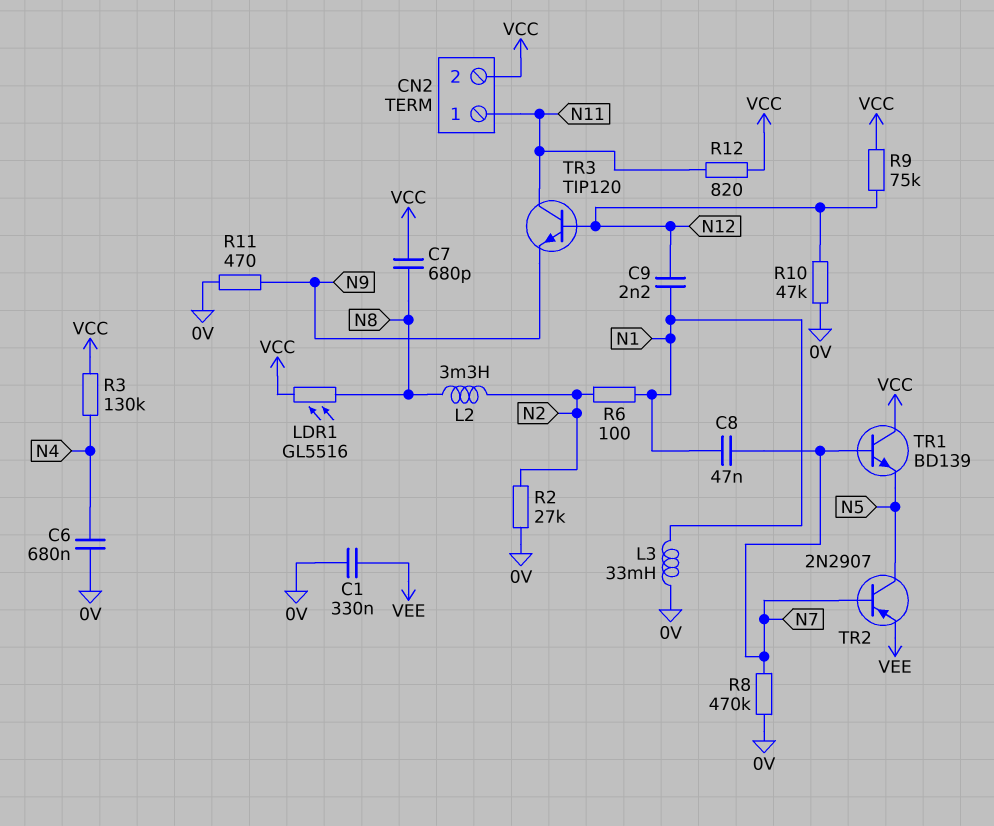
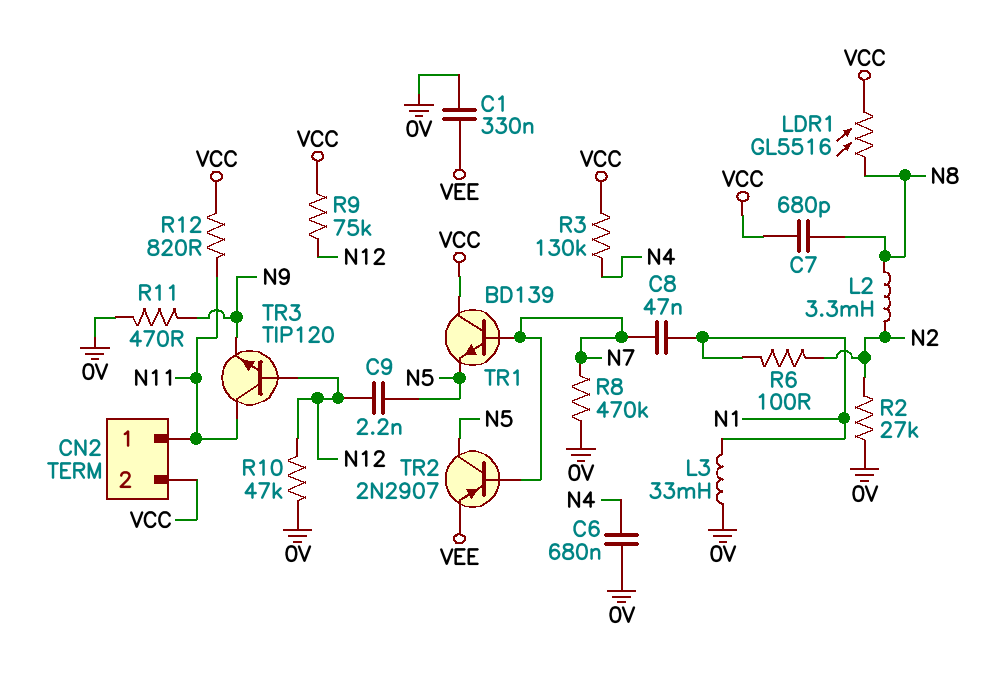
C9: 2.2nF (N1, N12) -> 2.2nF (N5, N12)

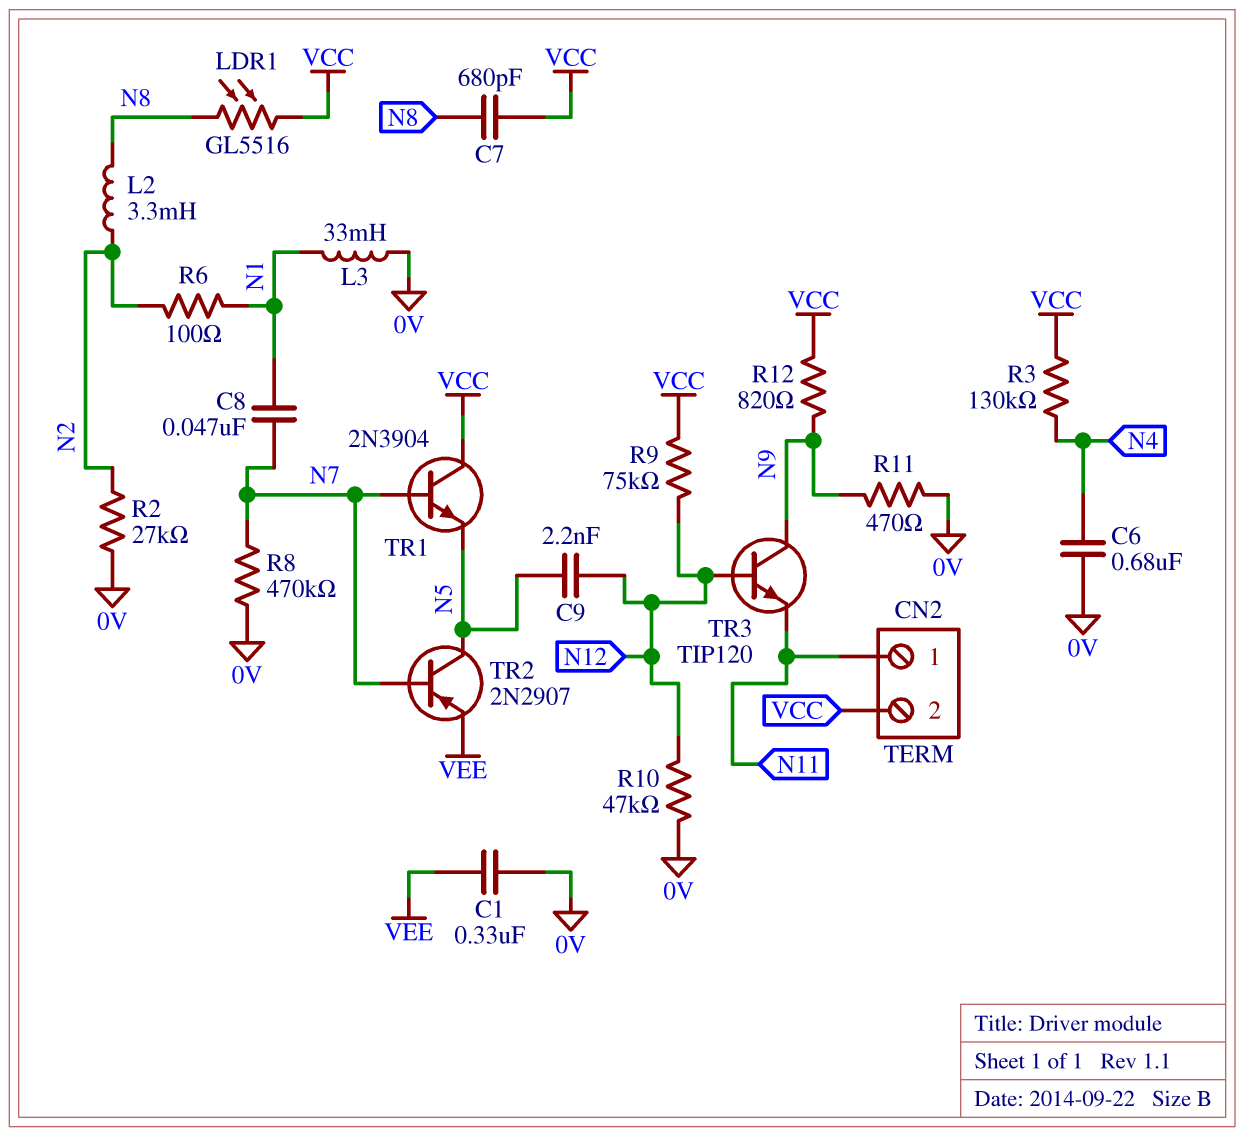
R12: 820 (N11, VCC) -> 820 (N9, VCC)
TR1: NPN BD139 (B N7, C VCC, E N5) -> NPN 2N3904 (B N7, C VCC, E N5)
TR3: NPN TIP120 (B N12, C N11, E N9) -> NPN TIP120 (B N12, C N9, E N11)

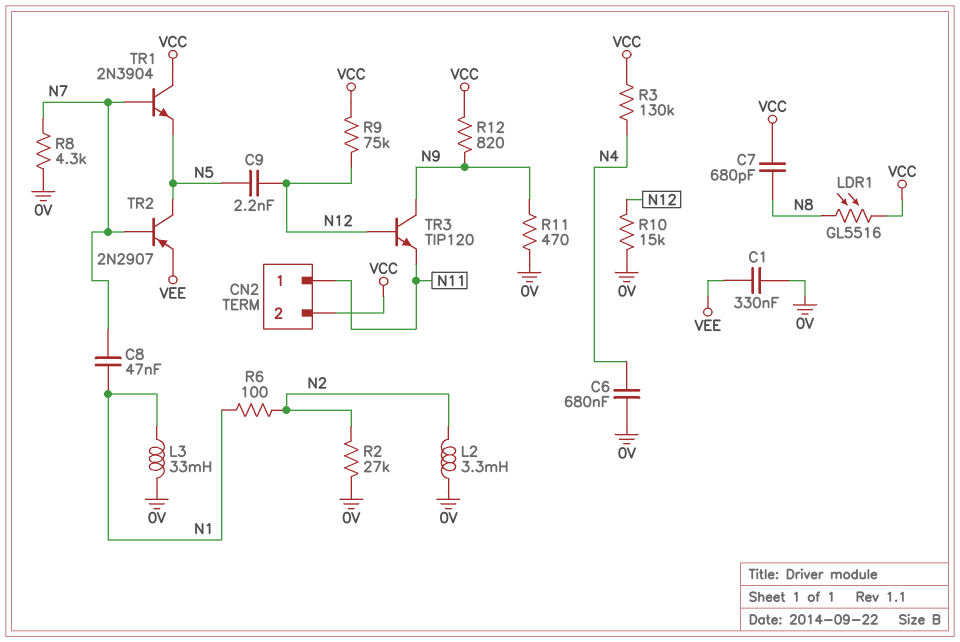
L2: 3.3mH (N2, N8) -> 3.3mH (0V, N2)
R8: 470k (0V, N7) -> 4.3k (0V, N7)
R10: 47k (0V, N12) -> 15k (0V, N12)

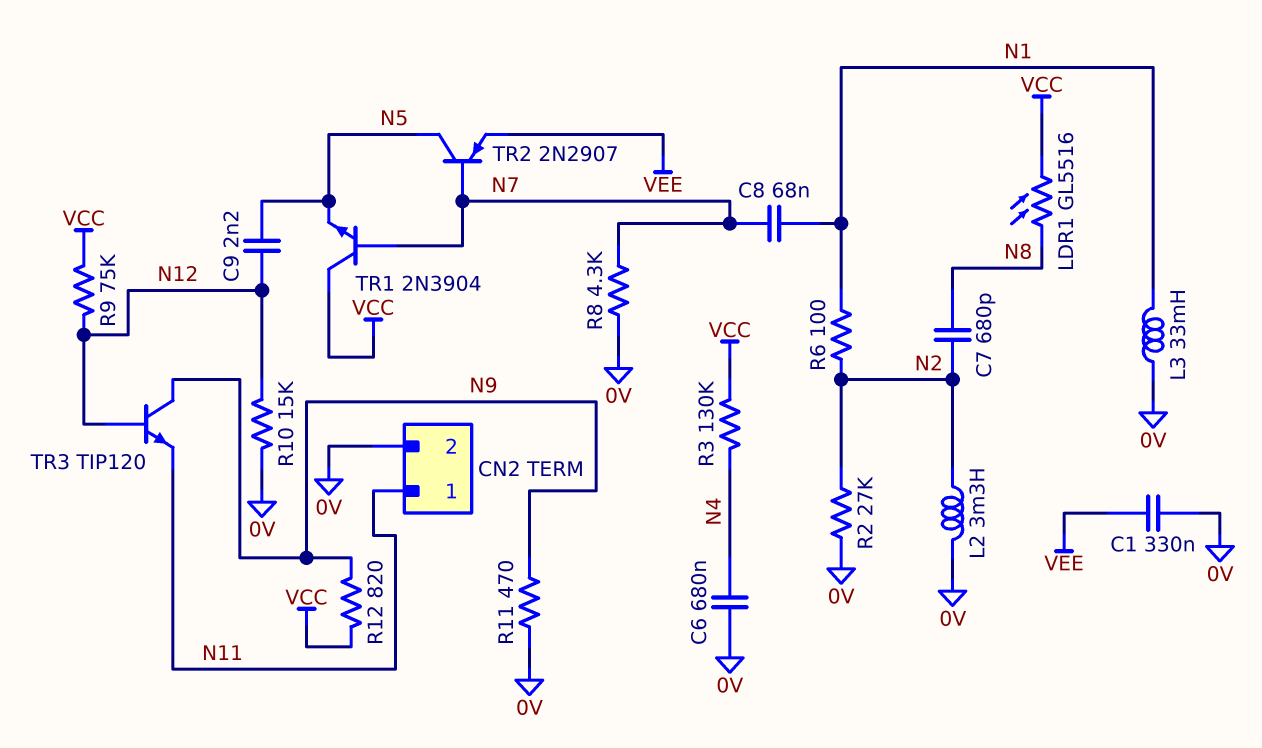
C7: 680pF (N8, VCC) -> 680pF (N2, N8)
C8: 47nF (N1, N7) -> 68nF (N1, N7)
CN2 pin 2: VCC -> 0V

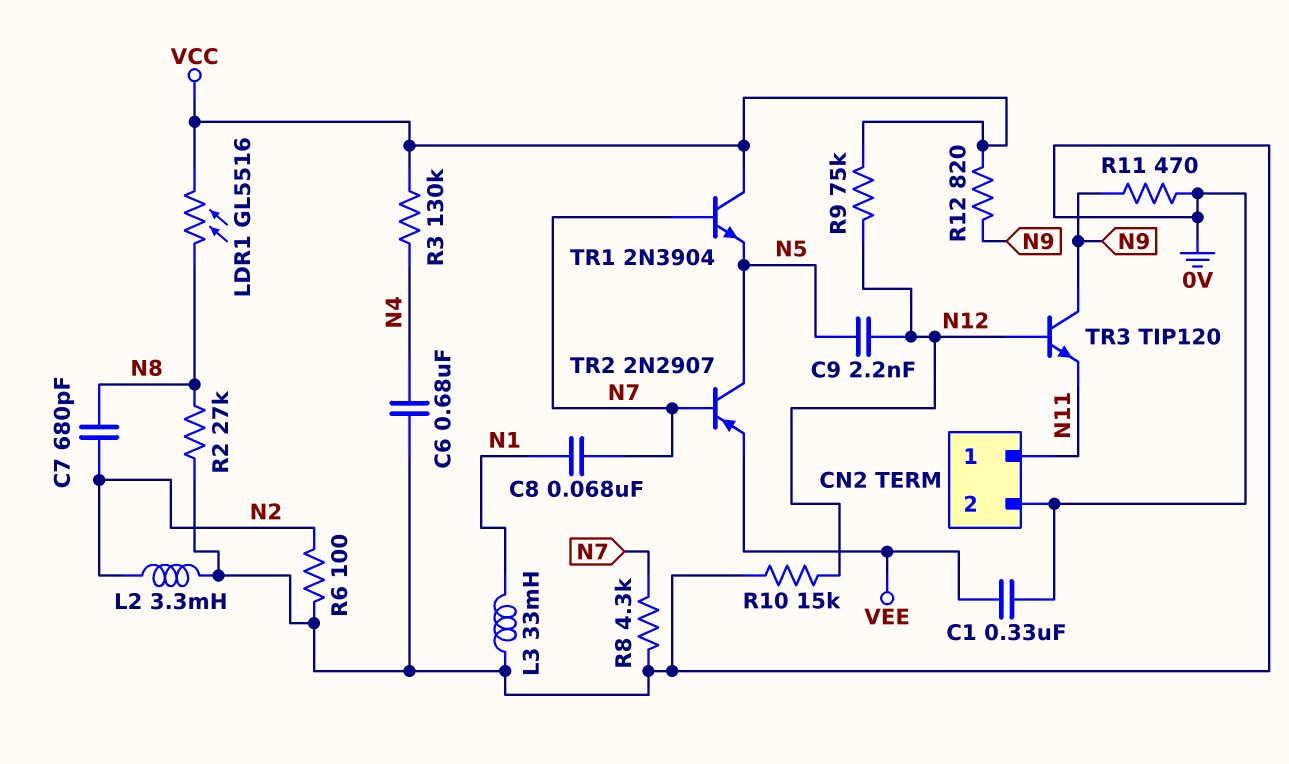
R2: 27k (0V, N2) -> 27k (0V, N8)
R6: 100 (N1, N2) -> 100 (0V, N2)

